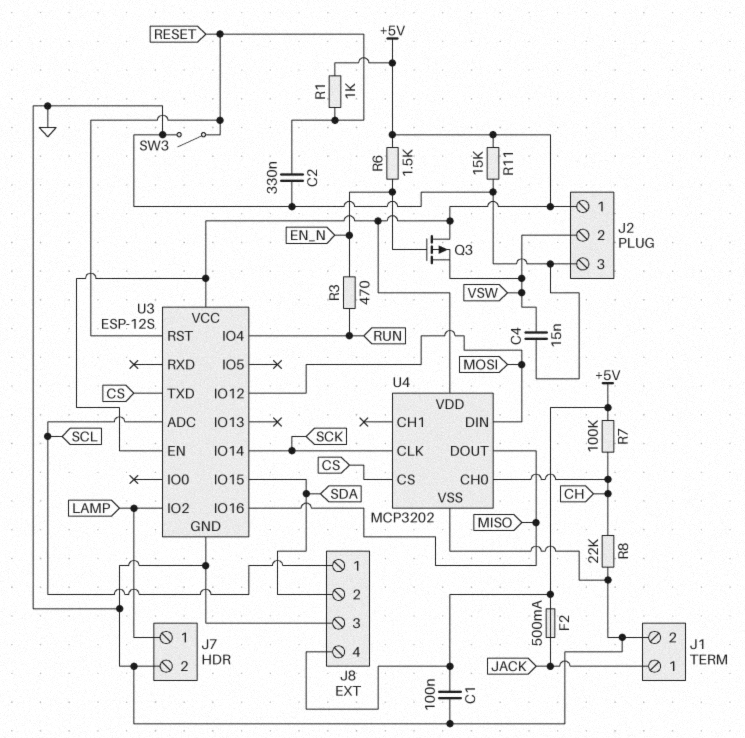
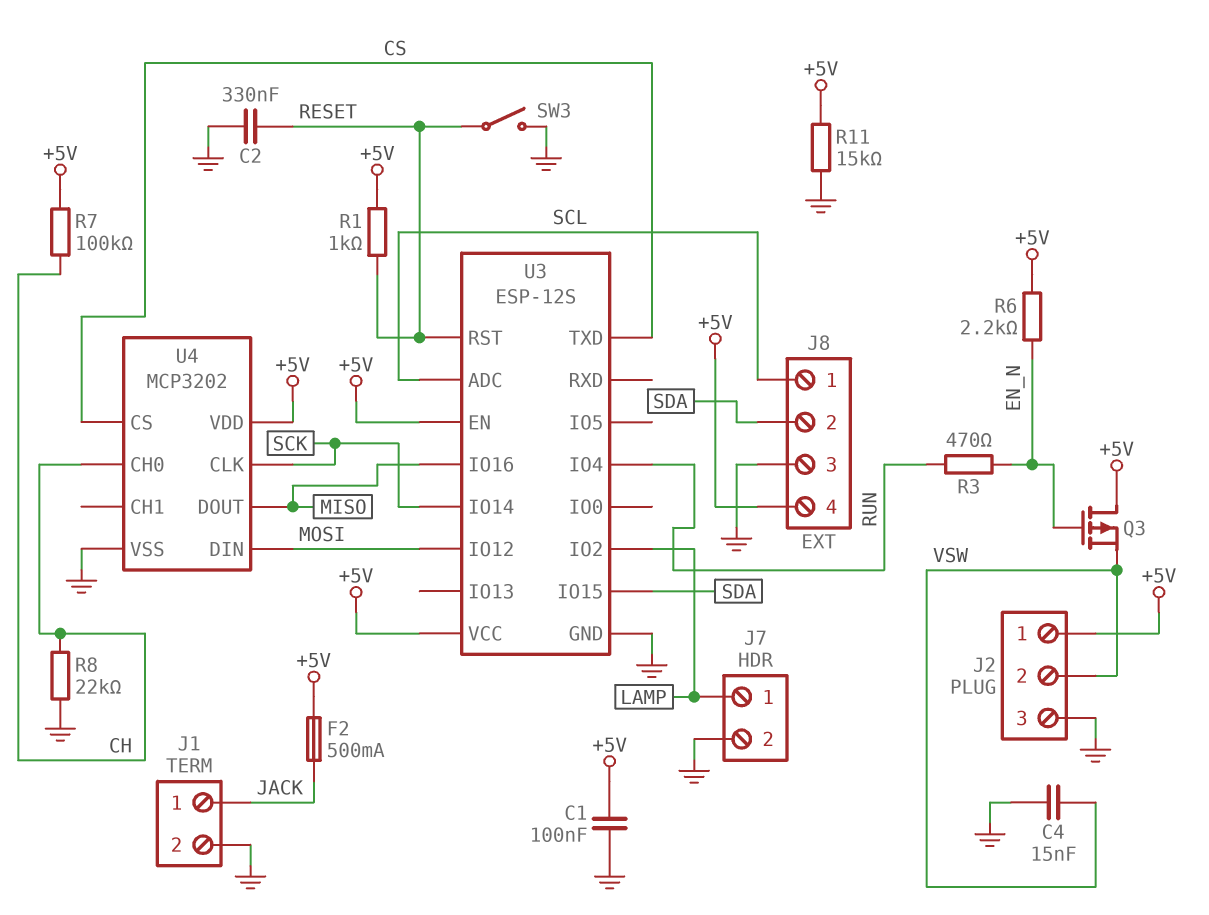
R6: 1.5k (+5V, EN_N) -> 2.2k (+5V, EN_N)

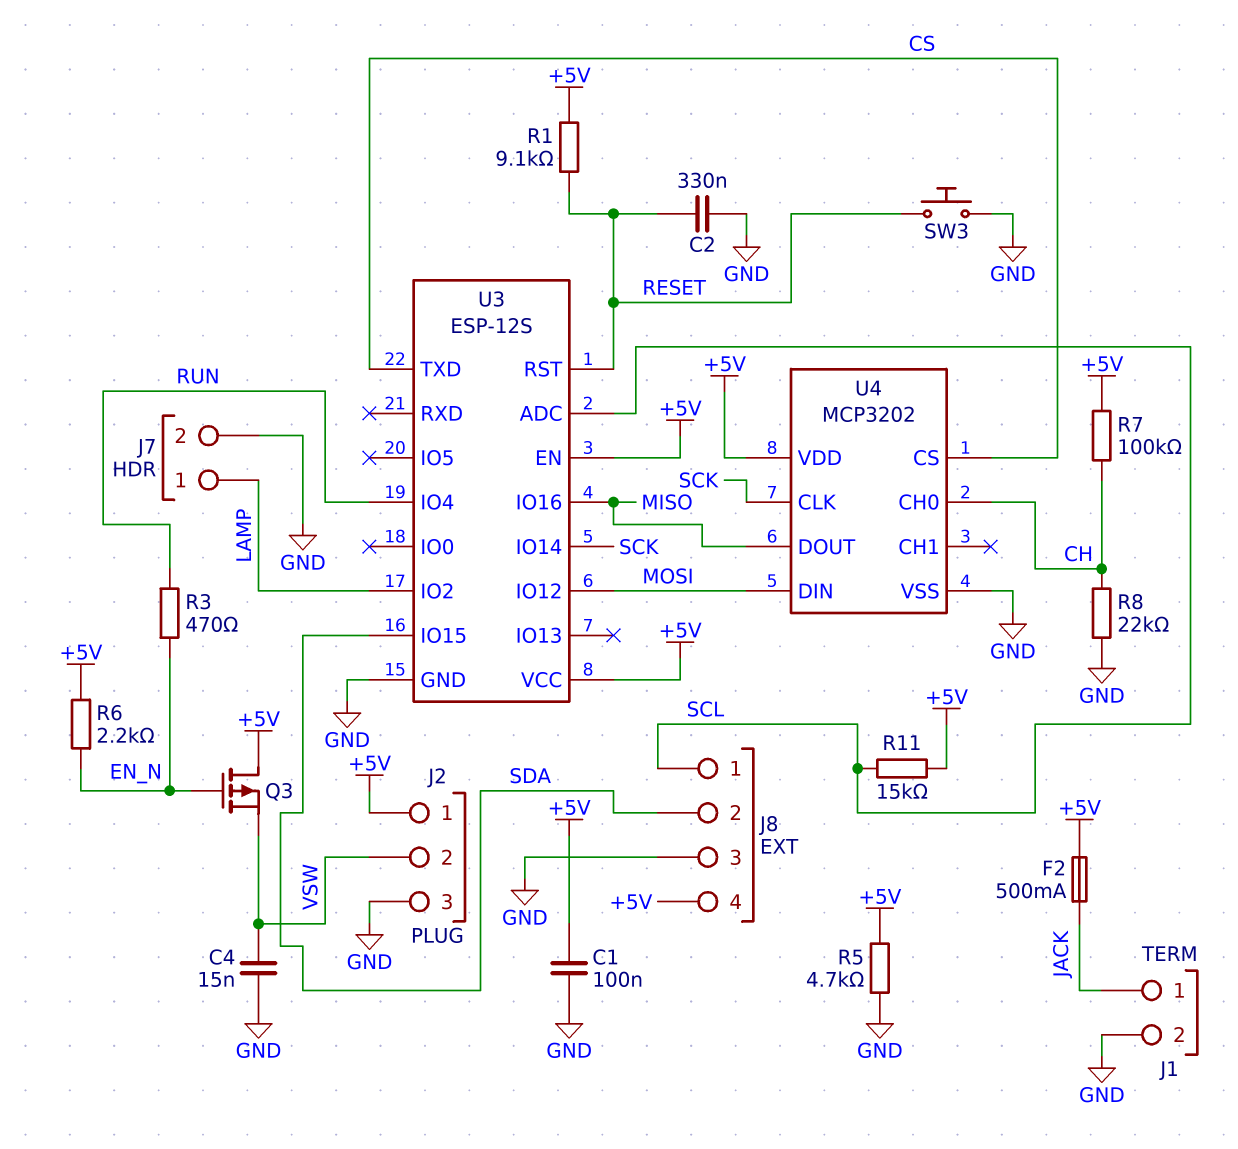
R1: 1k (+5V, RESET) -> 9.1k (+5V, RESET)
R5: none -> 4.7k (+5V, GND)
R11: 15k (+5V, GND) -> 15k (+5V, SCL)
SW3: switch (GND, RESET) -> button (GND, RESET)

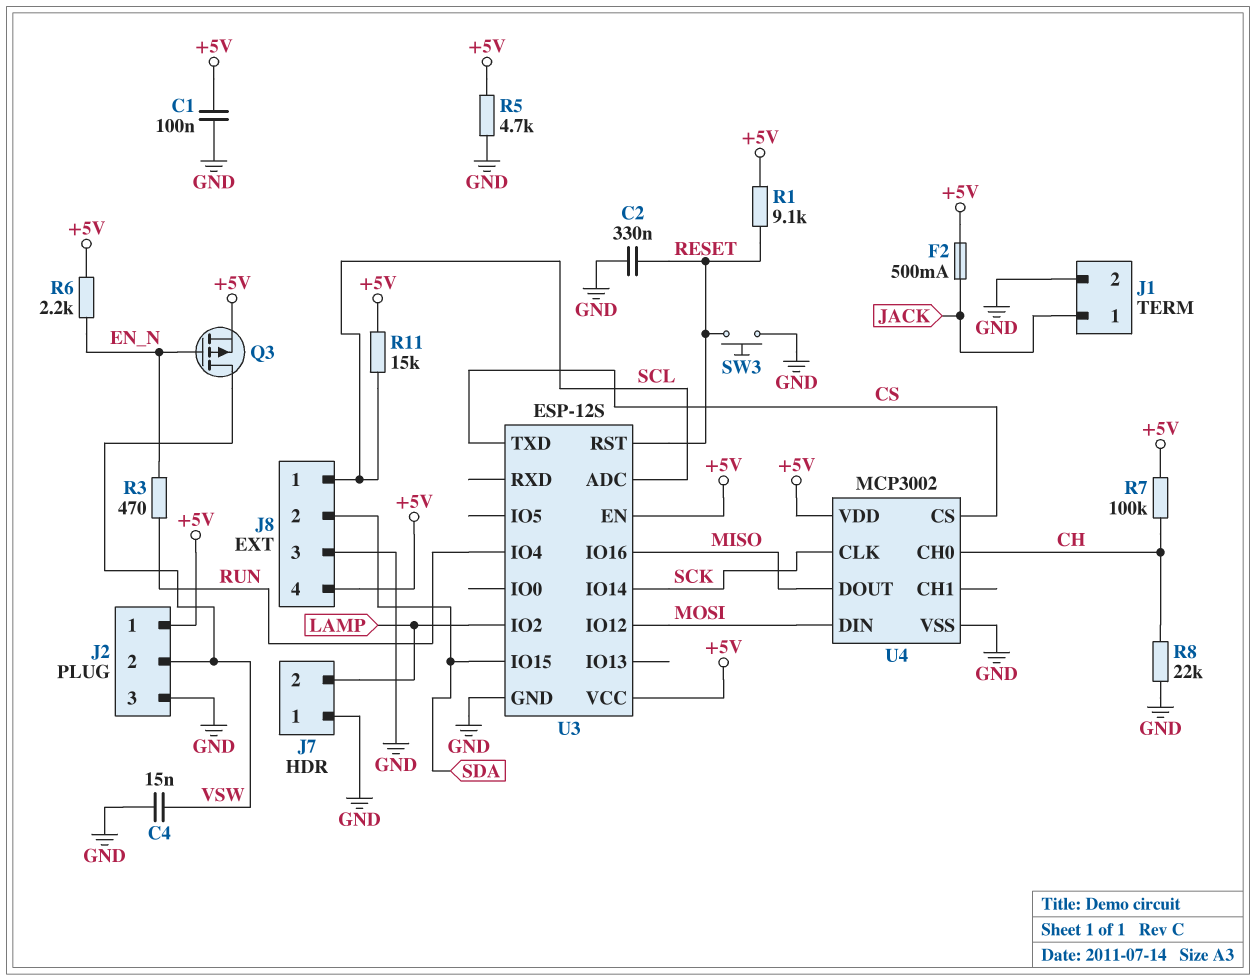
J7 pin 1: LAMP -> GND
J7 pin 2: GND -> LAMP
Q3: PMOS (G EN_N, D +5V, S VSW) -> PMOS (G EN_N, D VSW, S +5V)
U4: MCP3202 -> MCP3002

